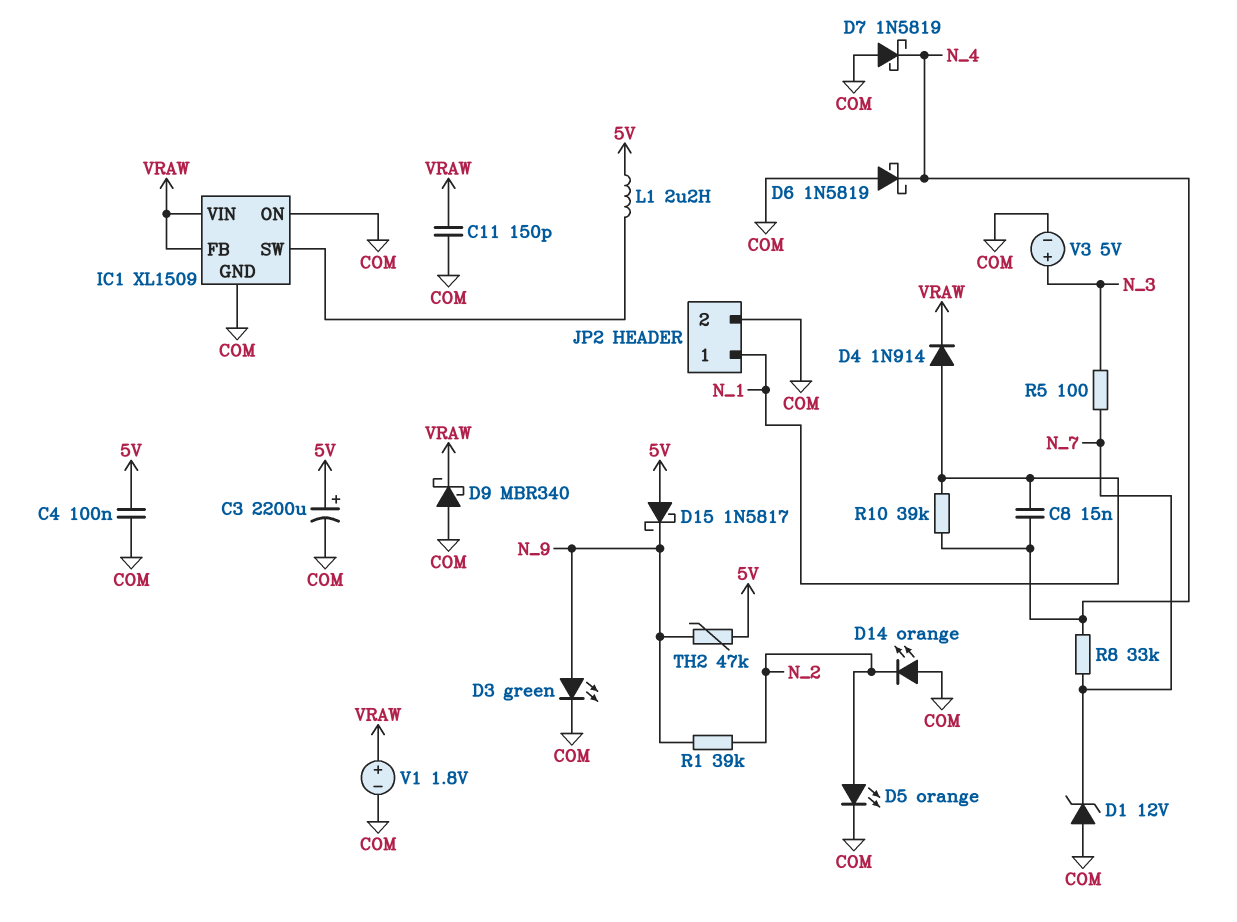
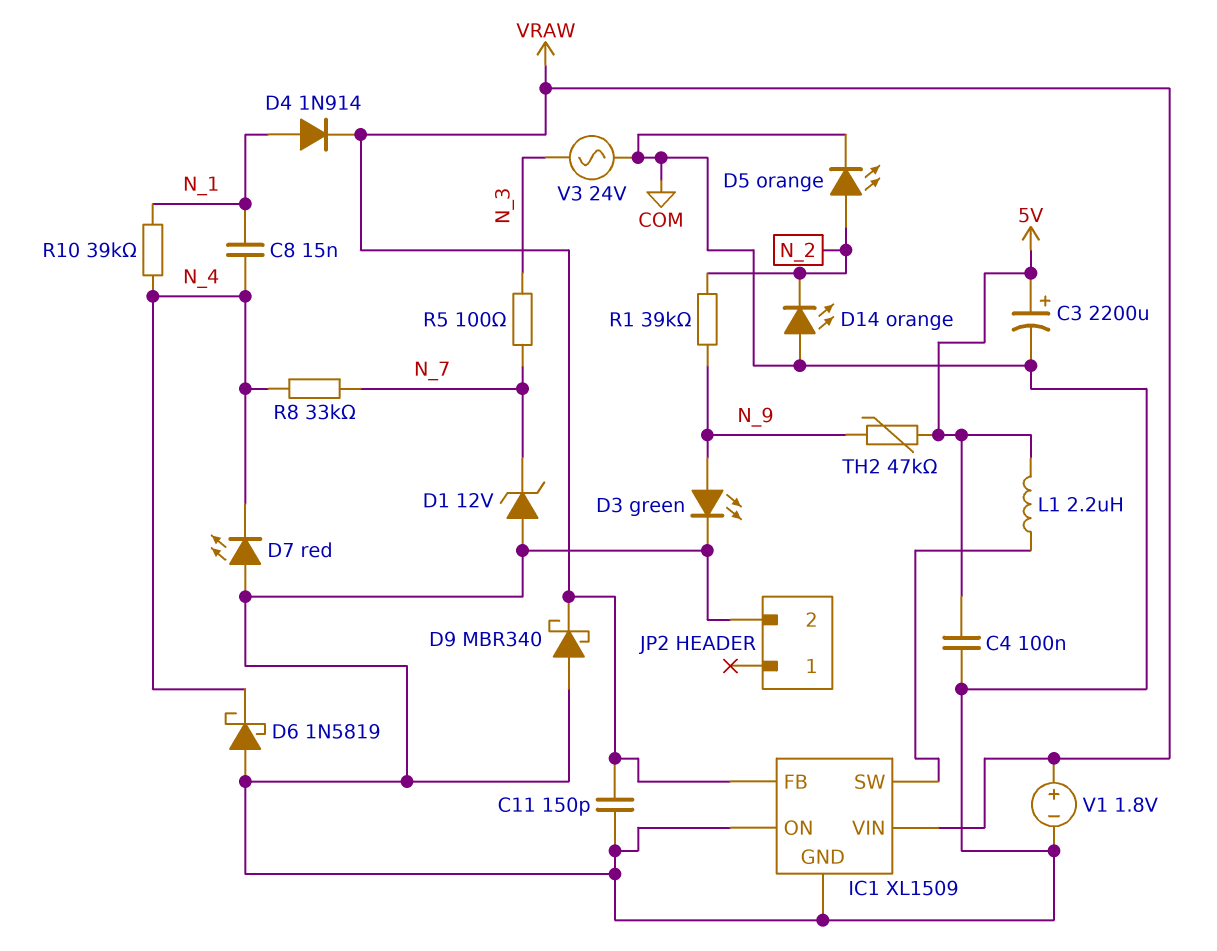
D7: schottky 1N5819 (A COM, K N_4) -> LED red (A COM, K N_4)
D15: schottky 1N5817 (A 5V, K N_9) -> none
JP2 pin 1: N_1 -> none
V3: 5V (plus N_3, minus COM) -> AC 24V (COM, N_3)

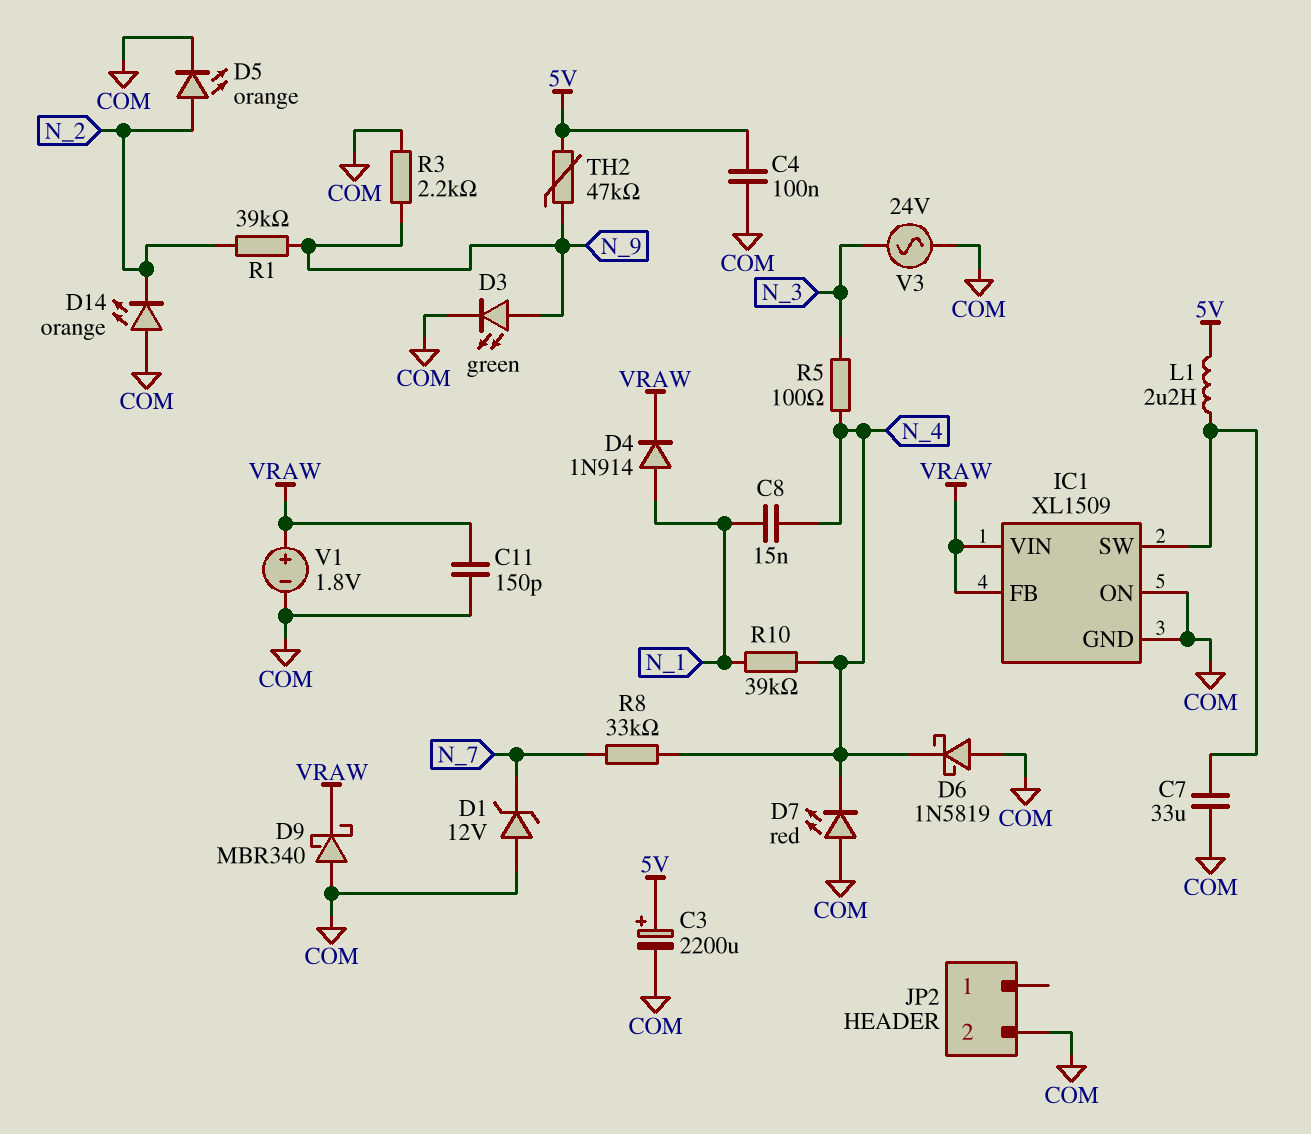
C7: none -> 33uF (COM, IC1/SW)
R3: none -> 2.2k (COM, N_9)
R5: 100 (N_3, N_7) -> 100 (N_3, N_4)

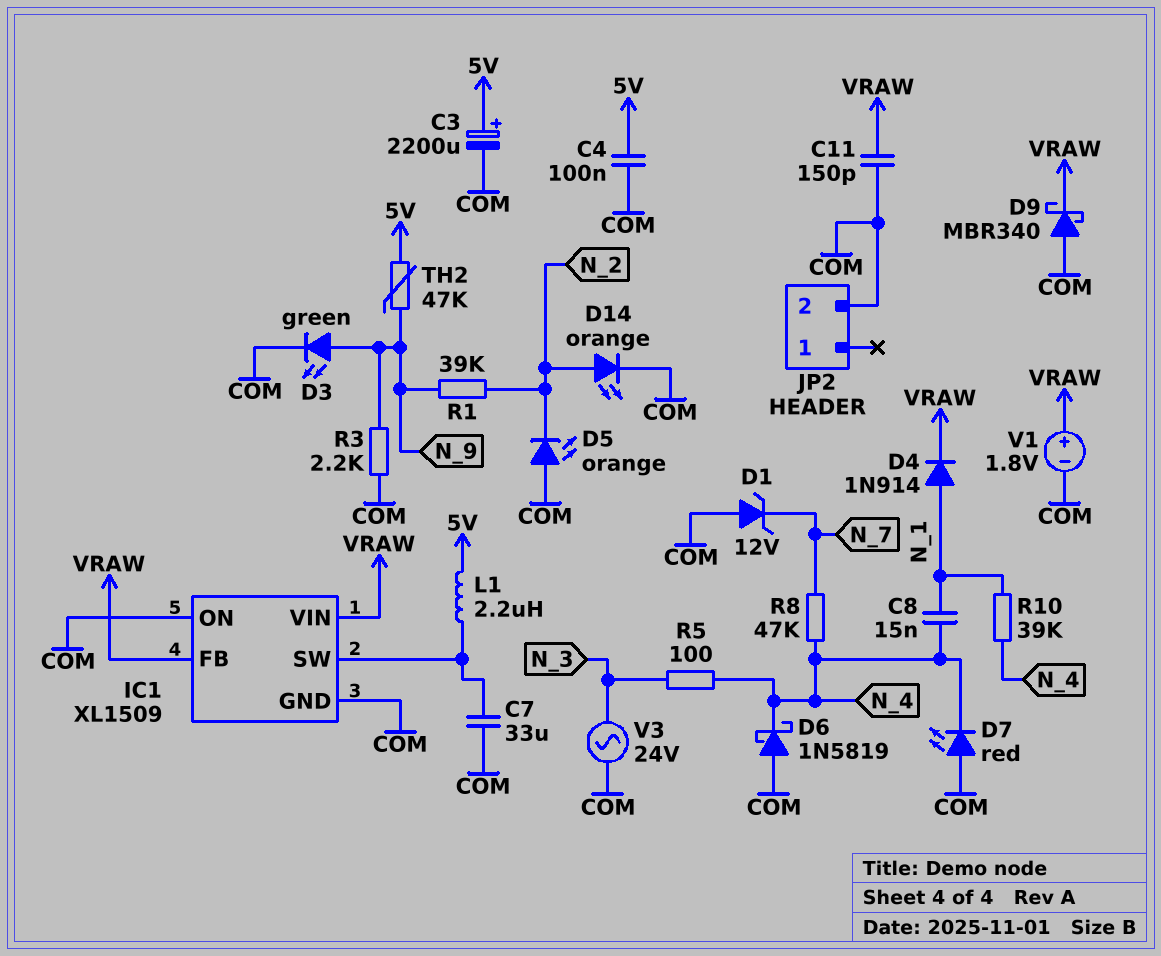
D5: LED orange (A N_2, K COM) -> LED orange (A COM, K N_2)
D14: LED orange (A COM, K N_2) -> LED orange (A N_2, K COM)
R8: 33k (N_4, N_7) -> 47k (N_4, N_7)

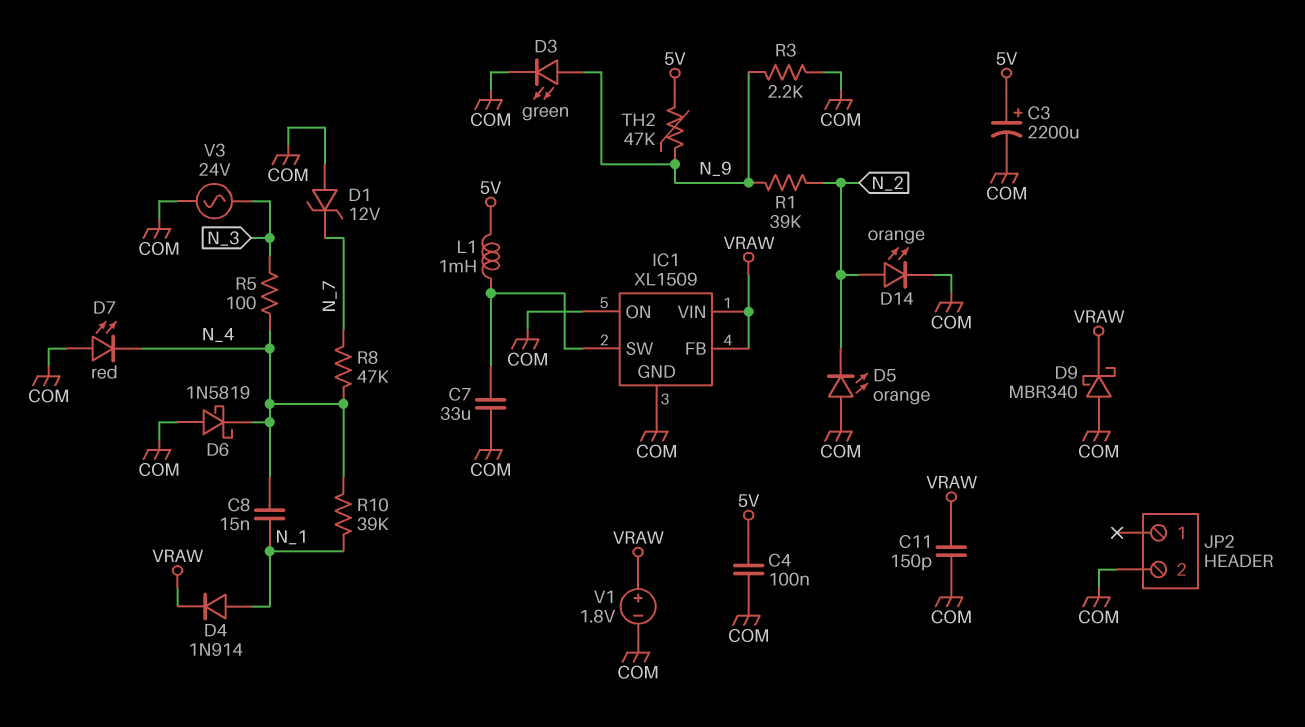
L1: 2.2uH (5V, IC1/SW) -> 1mH (5V, IC1/SW)

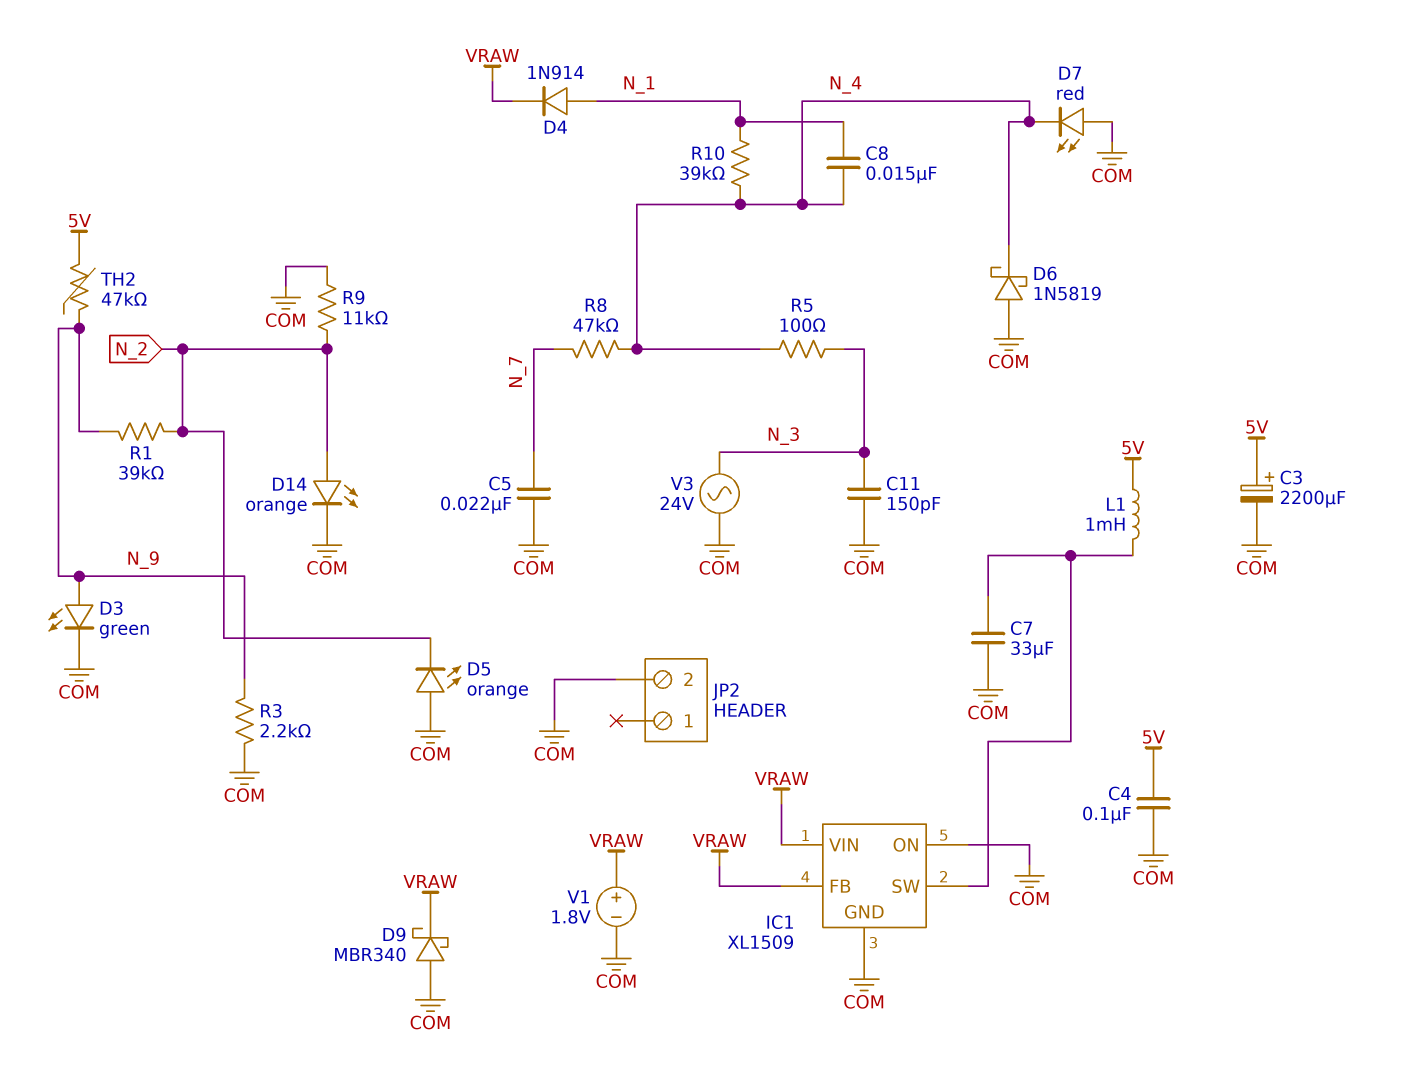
C5: none -> 22nF (COM, N_7)
C11: 150pF (COM, VRAW) -> 150pF (COM, N_3)
D1: zener 12V (A COM, K N_7) -> none
R9: none -> 11k (COM, N_2)

